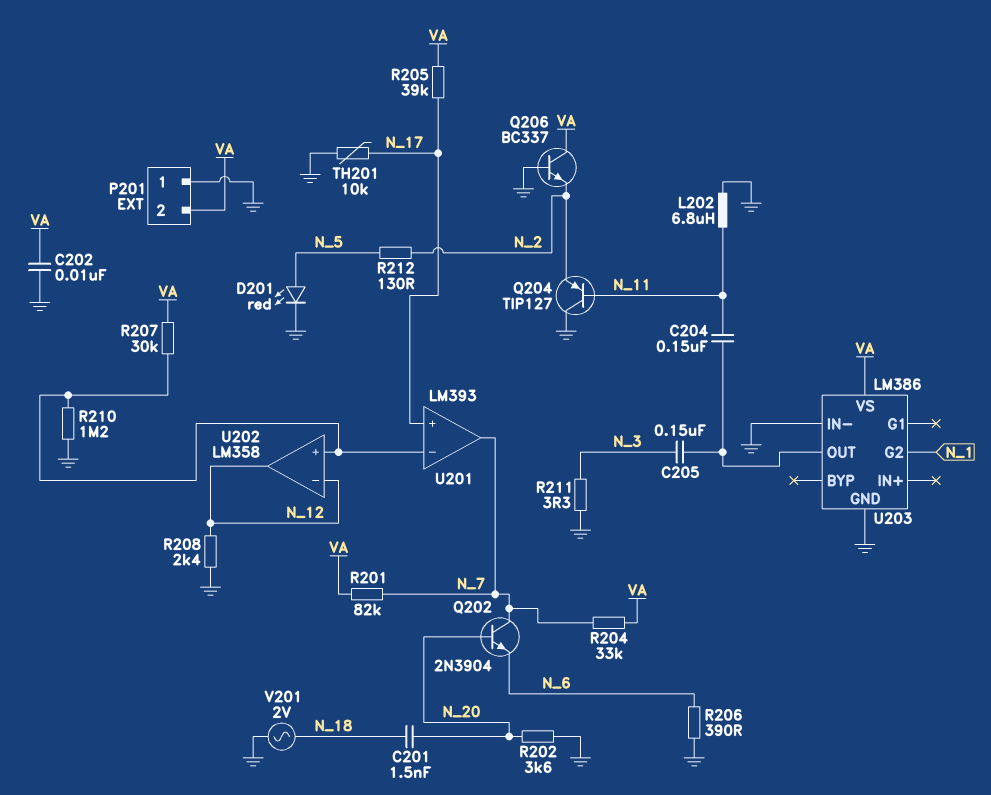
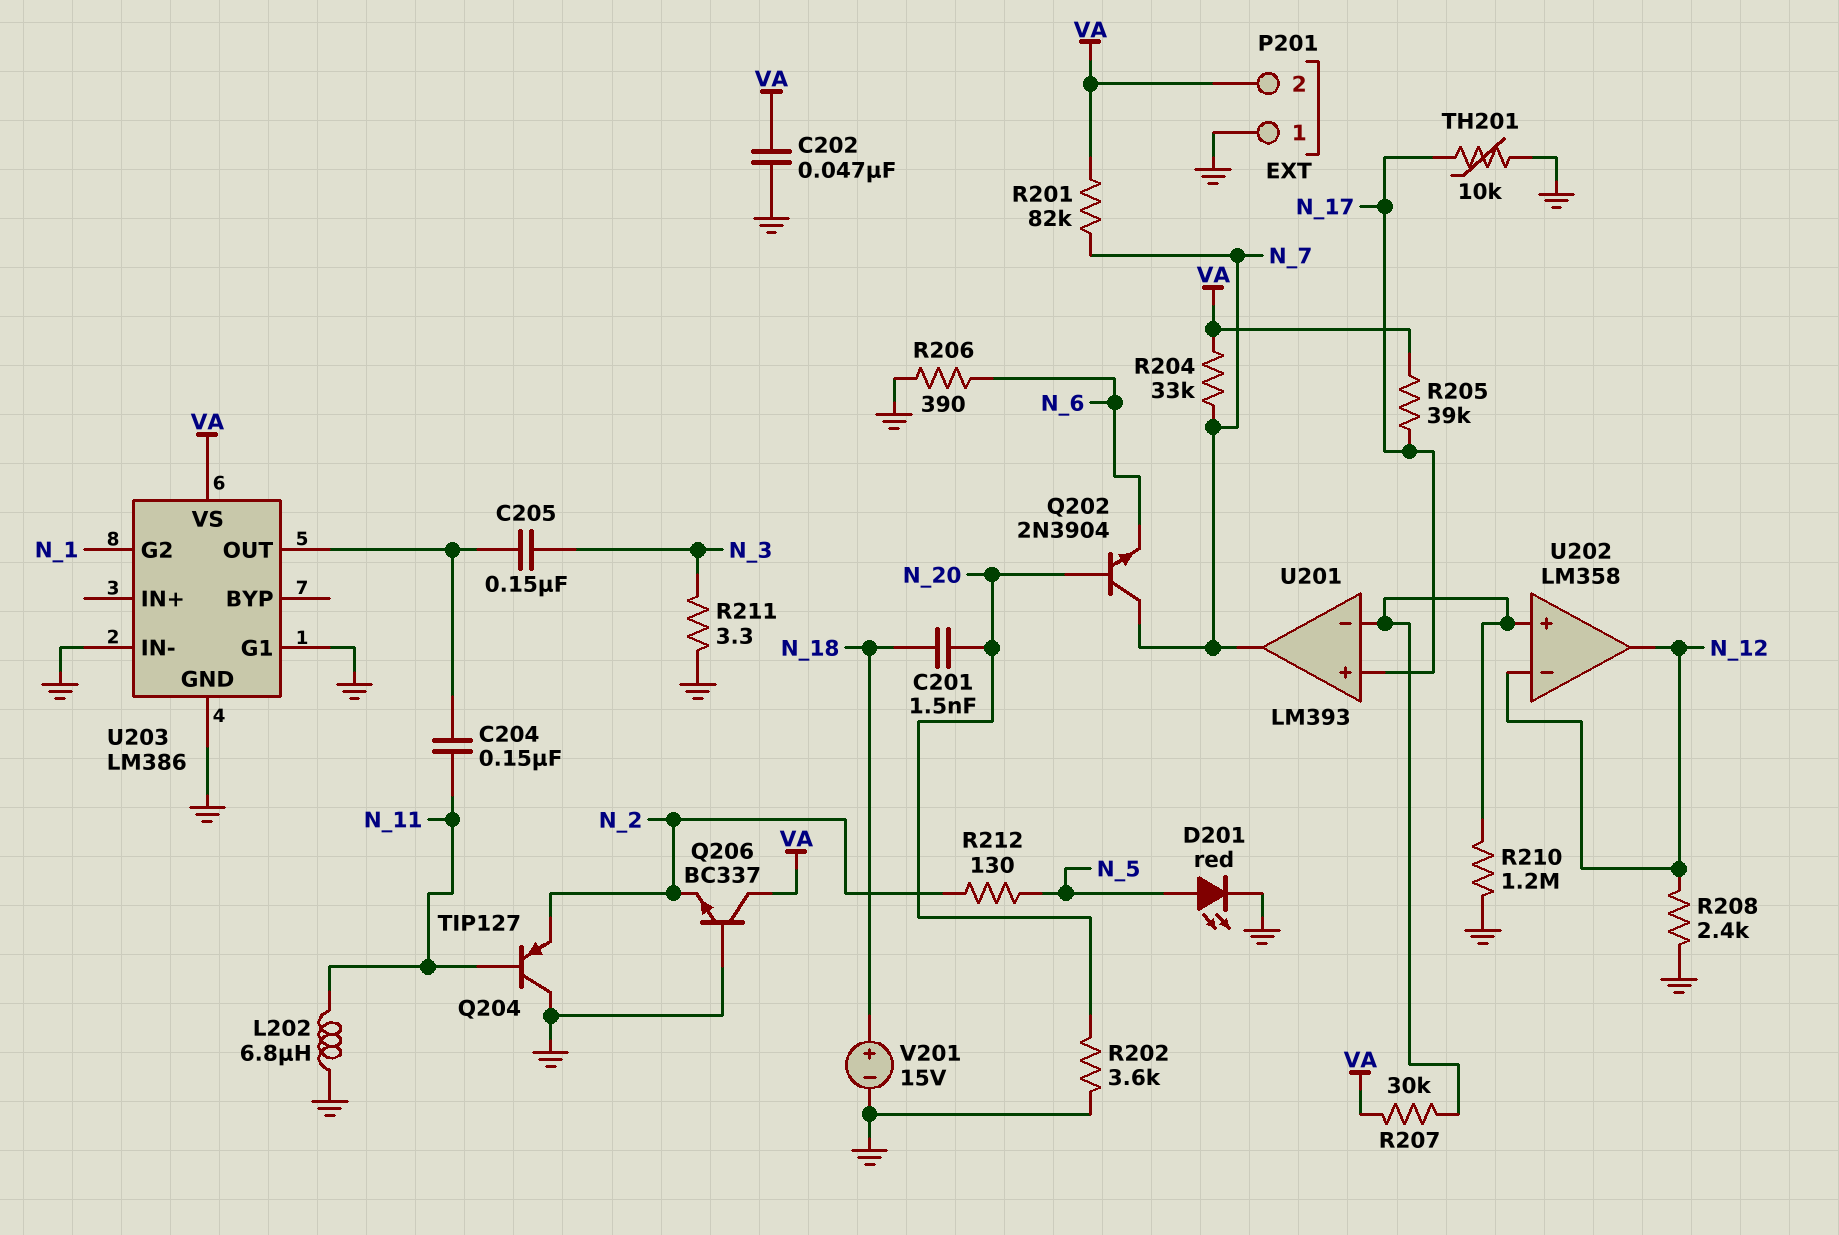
C202: 10nF (GND, VA) -> 47nF (GND, VA)
U203 pin G1: none -> GND
V201: AC 2V (GND, N_18) -> 15V (plus N_18, minus GND)

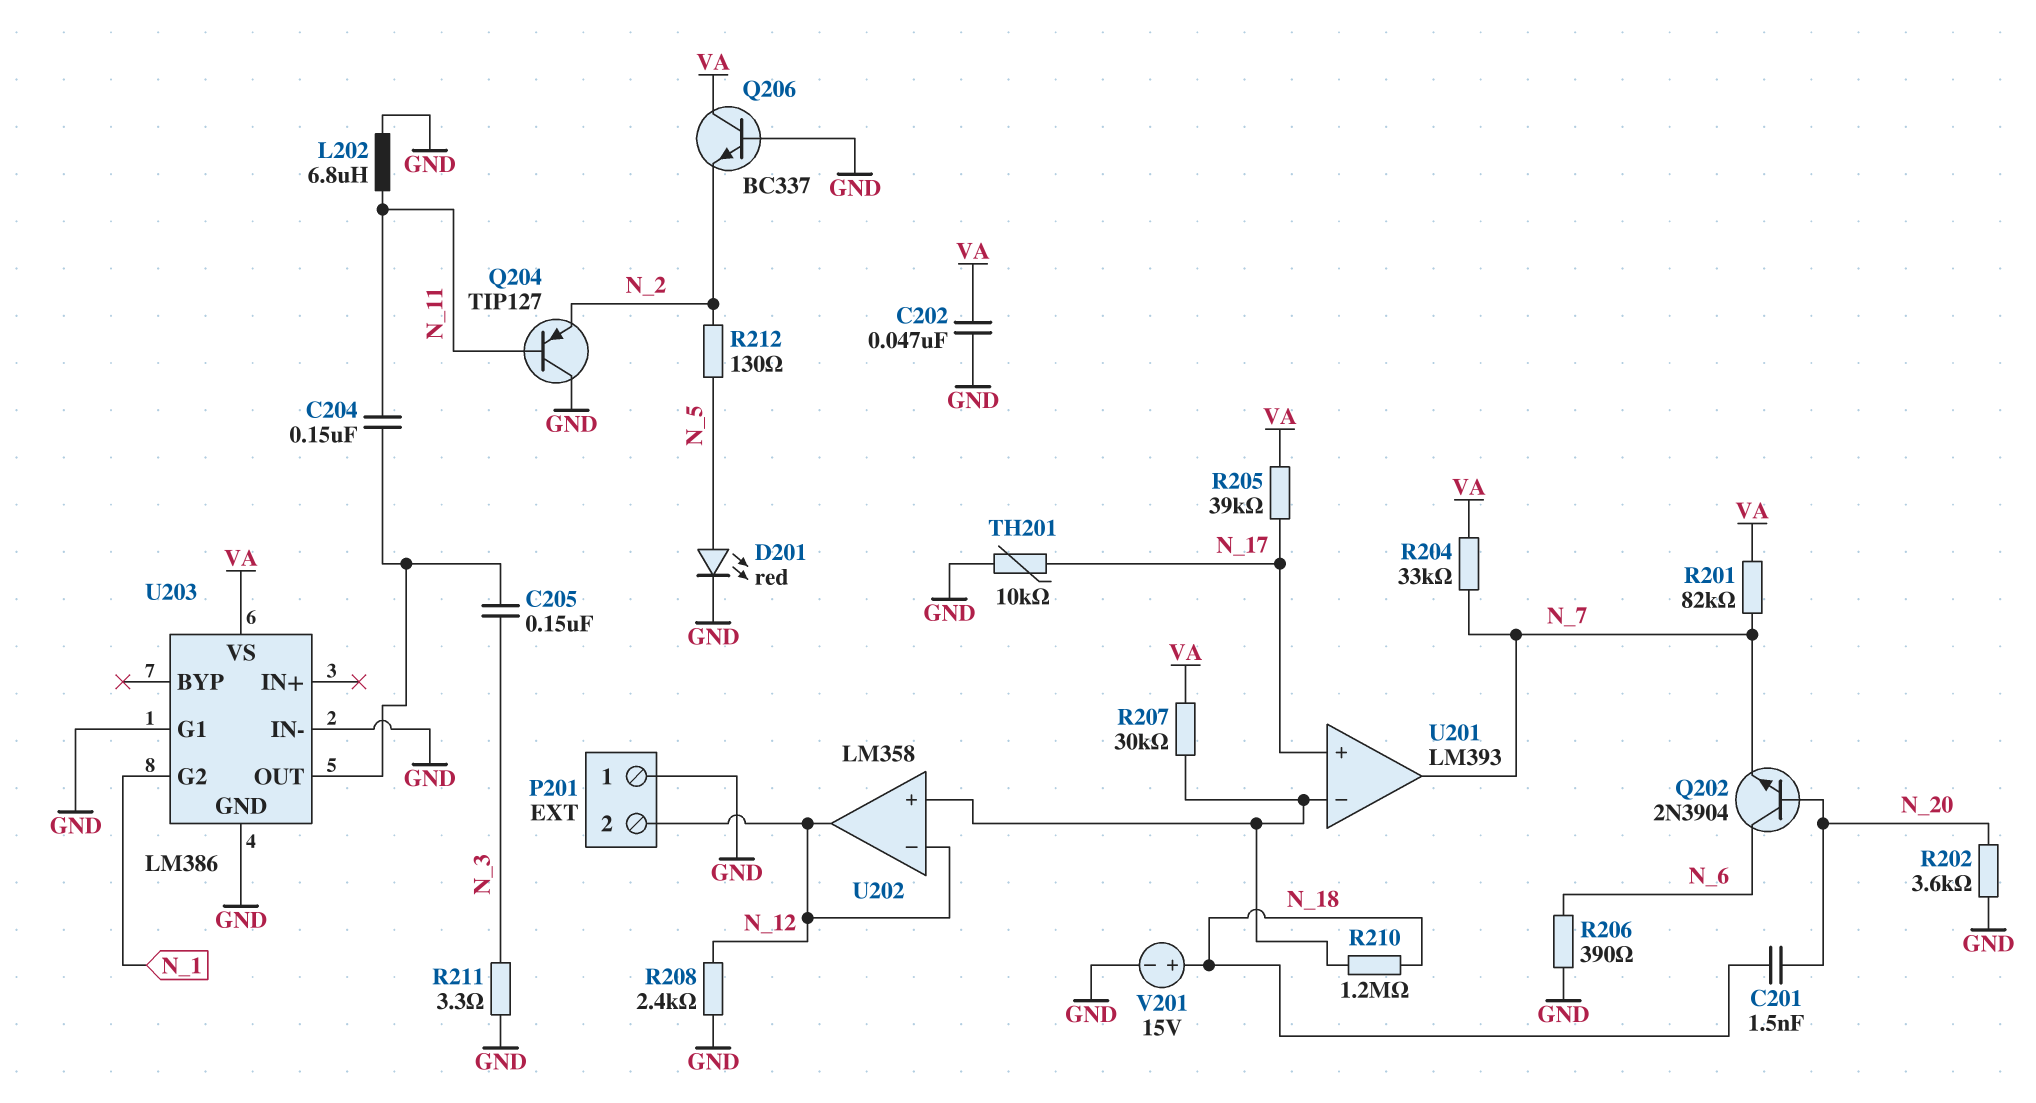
P201 pin 2: VA -> N_12
Q202: NPN 2N3904 (B N_20, C N_7, E N_6) -> NPN 2N3904 (B N_20, C N_6, E N_7)
R210: 1.2M (GND, U201/in-) -> 1.2M (N_18, U201/in-)

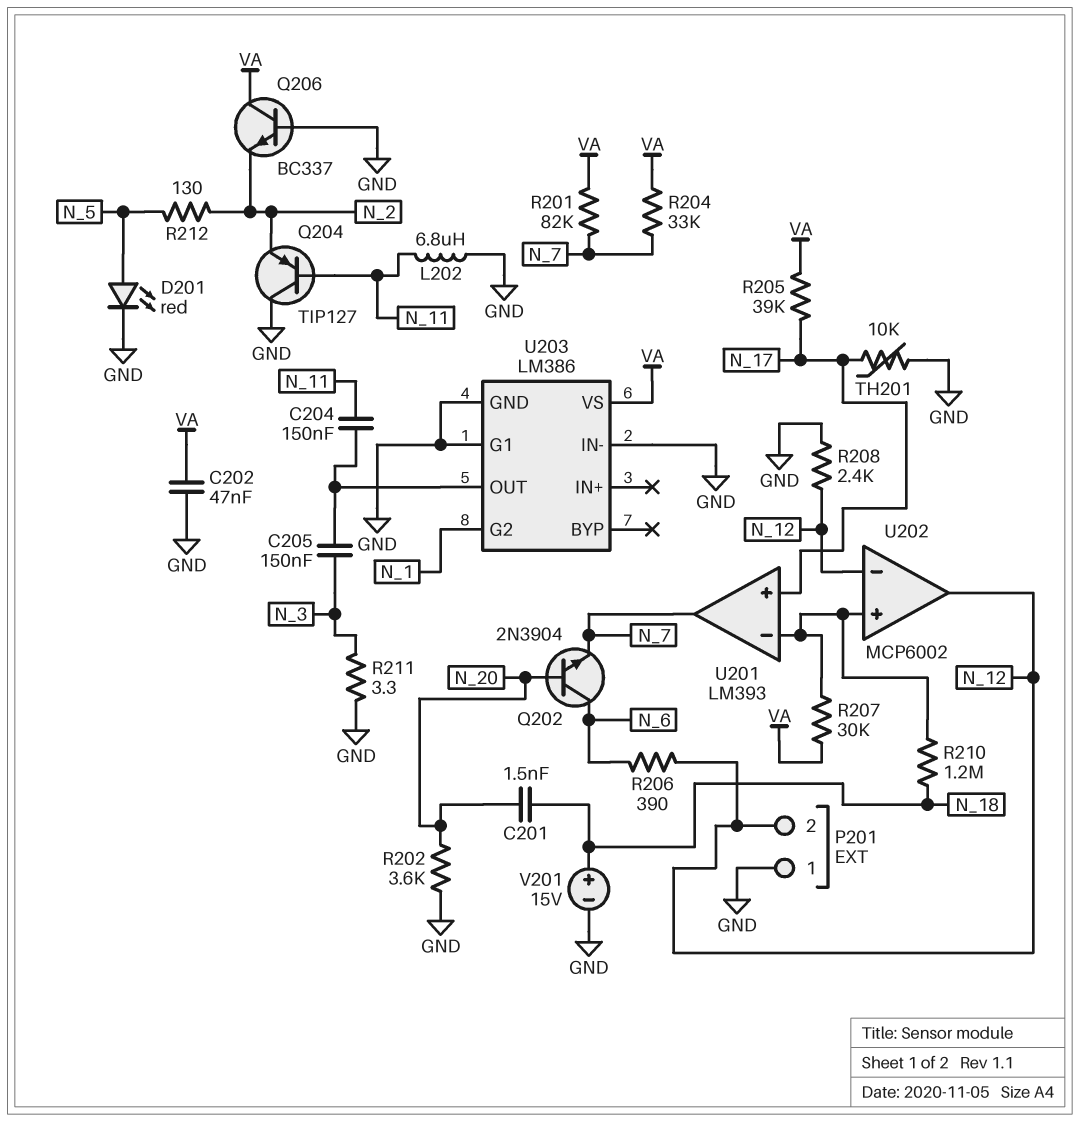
R206: 390 (GND, N_6) -> 390 (N_6, N_12)
U202: LM358 -> MCP6002

